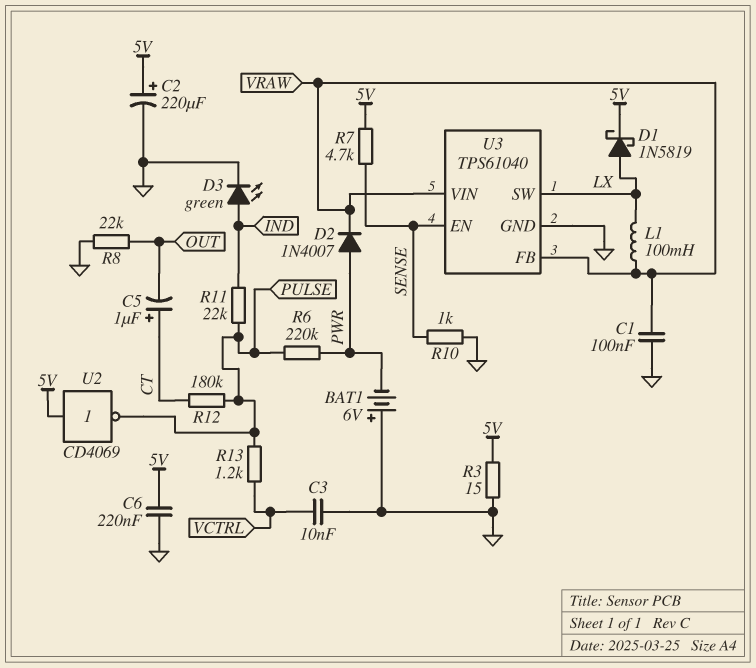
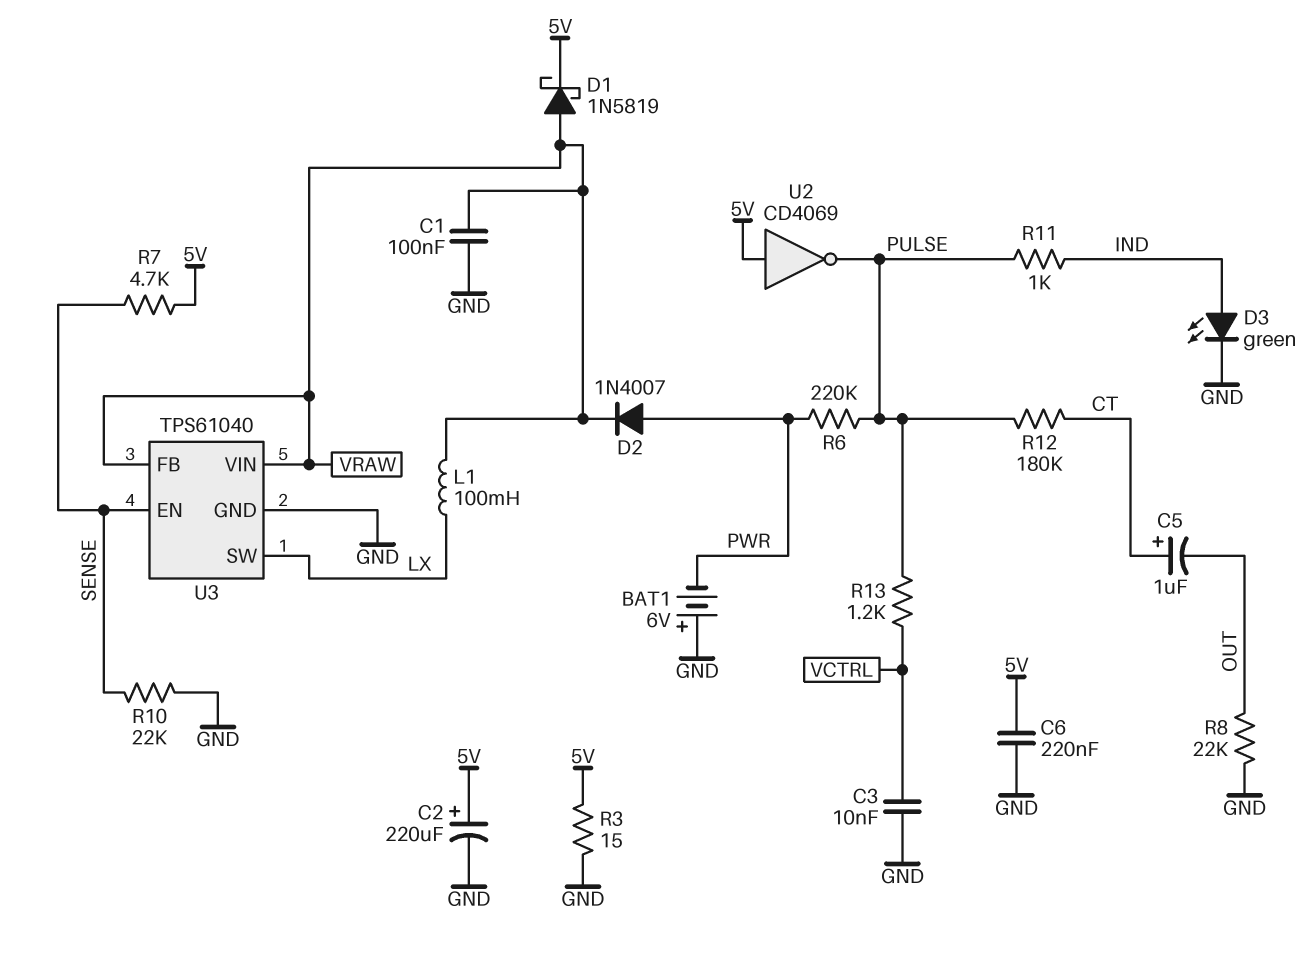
D1: schottky 1N5819 (A LX, K 5V) -> schottky 1N5819 (A VRAW, K 5V)
R10: 1k (GND, SENSE) -> 22k (GND, SENSE)
R11: 22k (IND, PULSE) -> 1k (IND, PULSE)

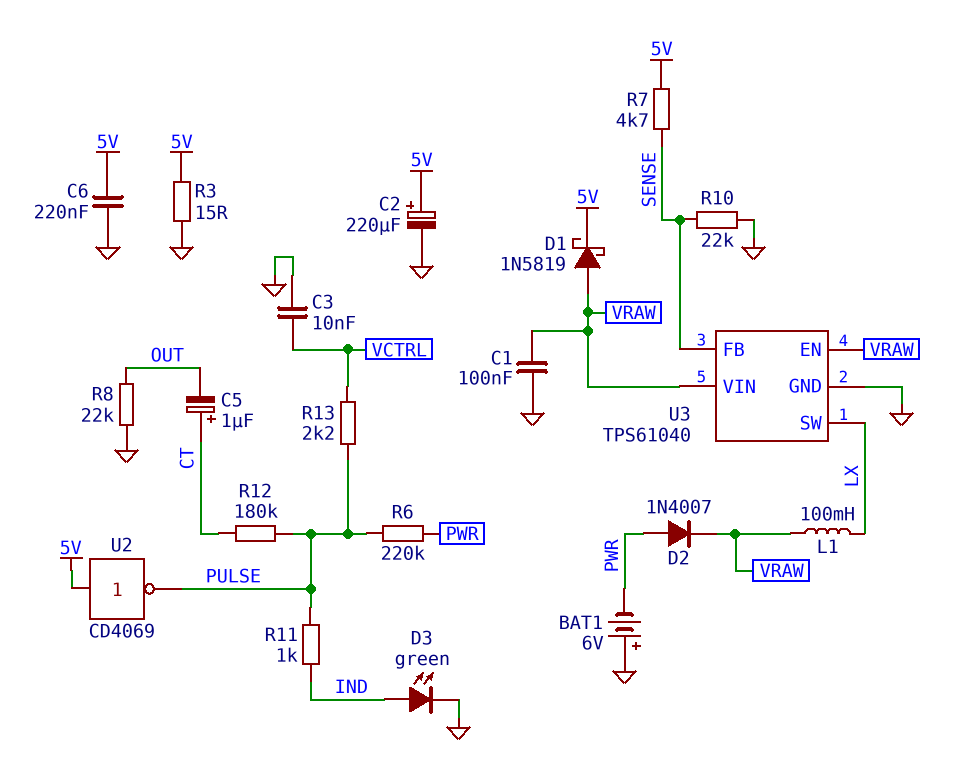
R13: 1.2k (PULSE, VCTRL) -> 2.2k (PULSE, VCTRL)
U3 pin EN: SENSE -> VRAW
U3 pin FB: VRAW -> SENSE

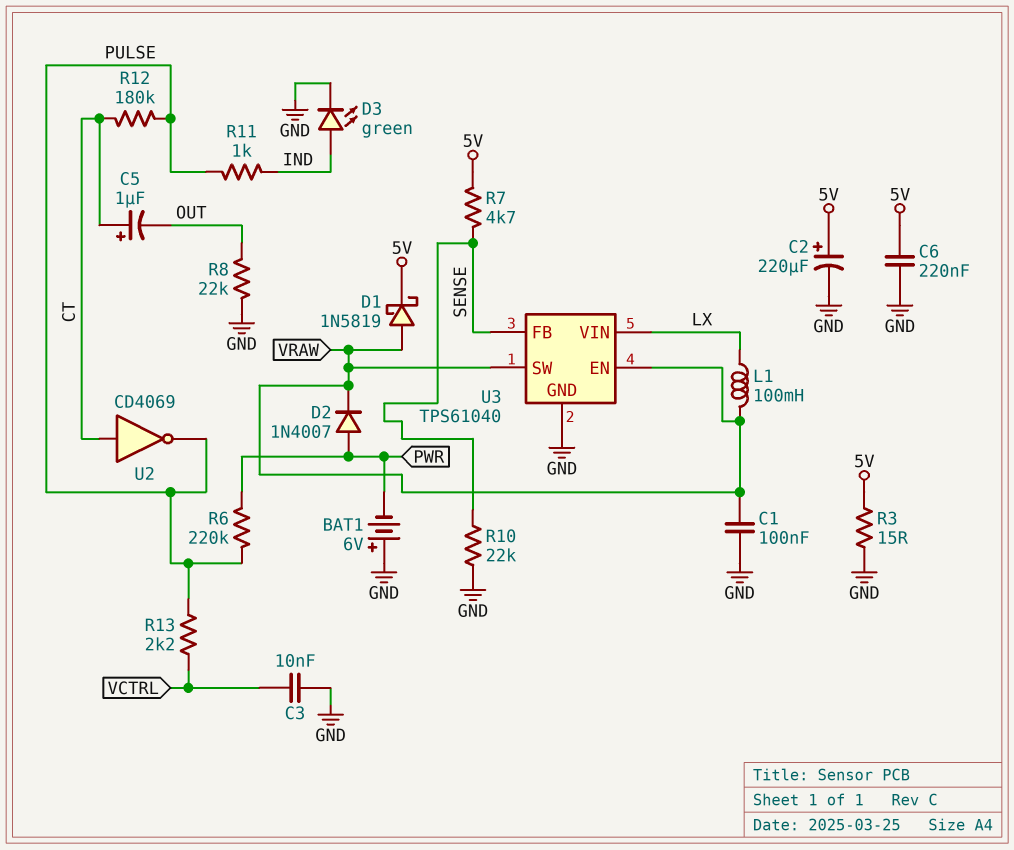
U2: NOT CD4069 (in 5V, out PULSE) -> NOT CD4069 (in CT, out PULSE)
U3 pin SW: LX -> VRAW
U3 pin VIN: VRAW -> LX

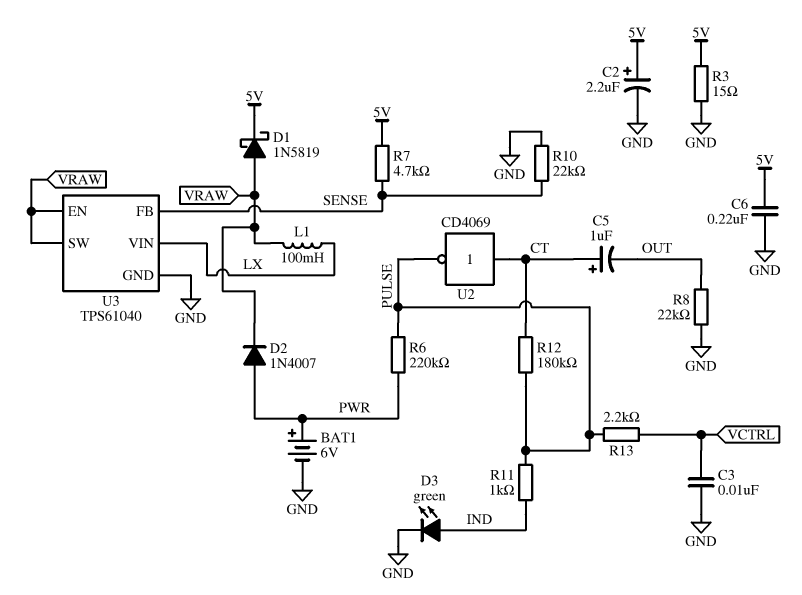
BAT1: 6V (plus GND, minus PWR) -> 6V (plus PWR, minus GND)
C1: 100nF (GND, VRAW) -> none
C2: 220uF (plus 5V, minus GND) -> 2.2uF (plus 5V, minus GND)

